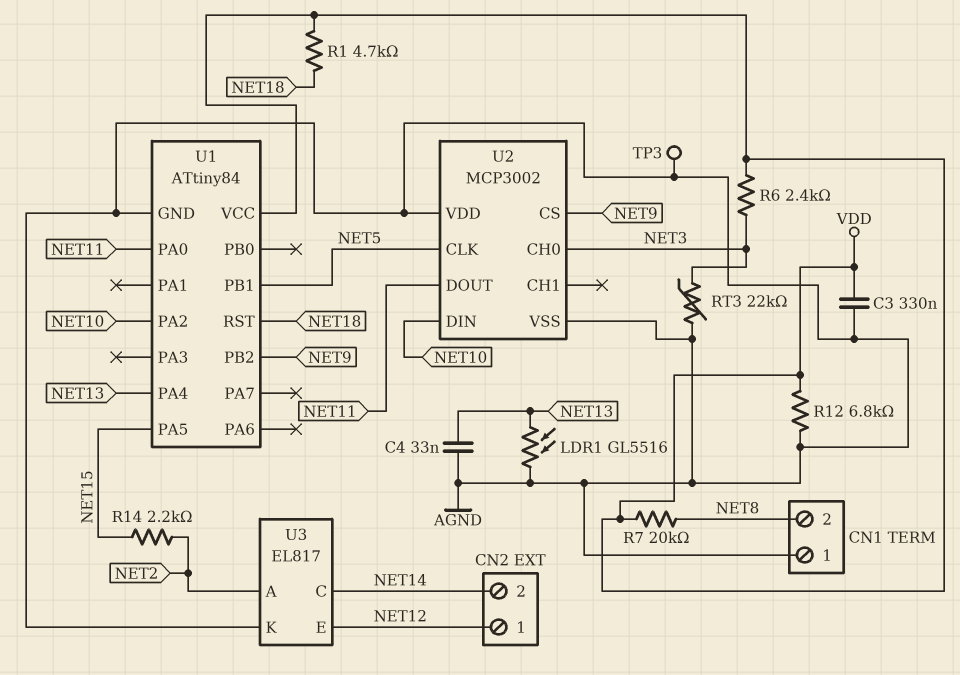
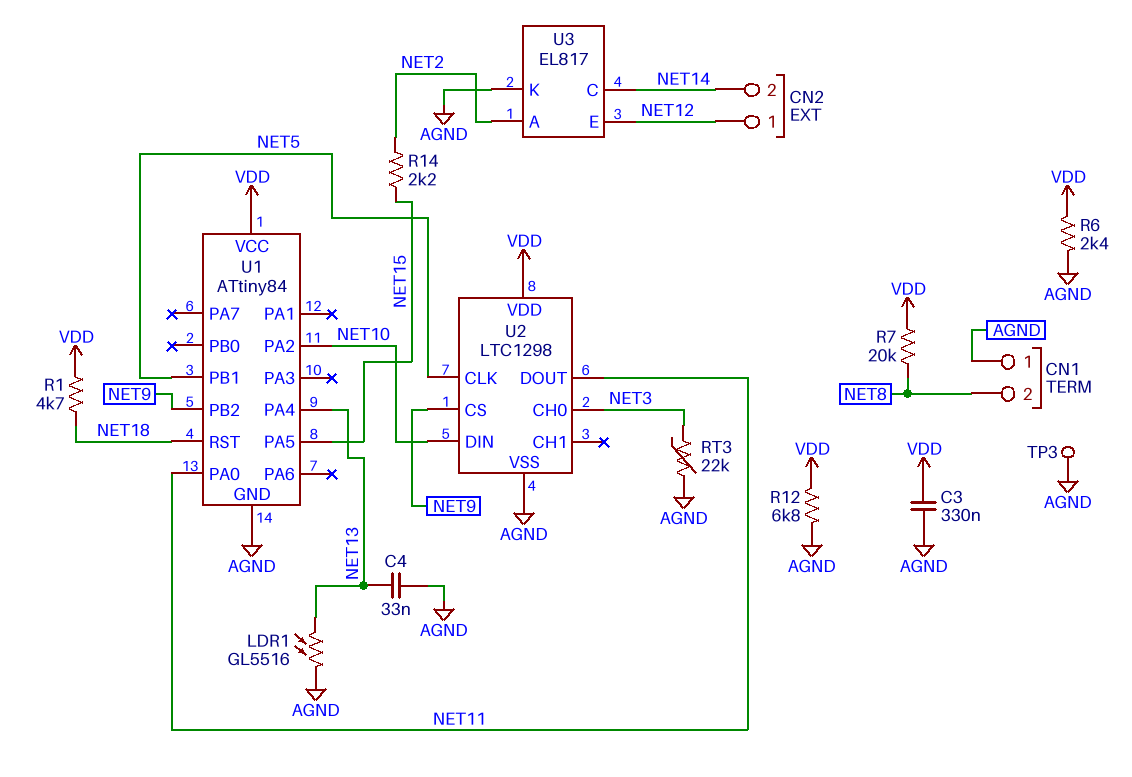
R6: 2.4k (NET3, VDD) -> 2.4k (AGND, VDD)
U2: MCP3002 -> LTC1298
U2 pin VDD: AGND -> VDD

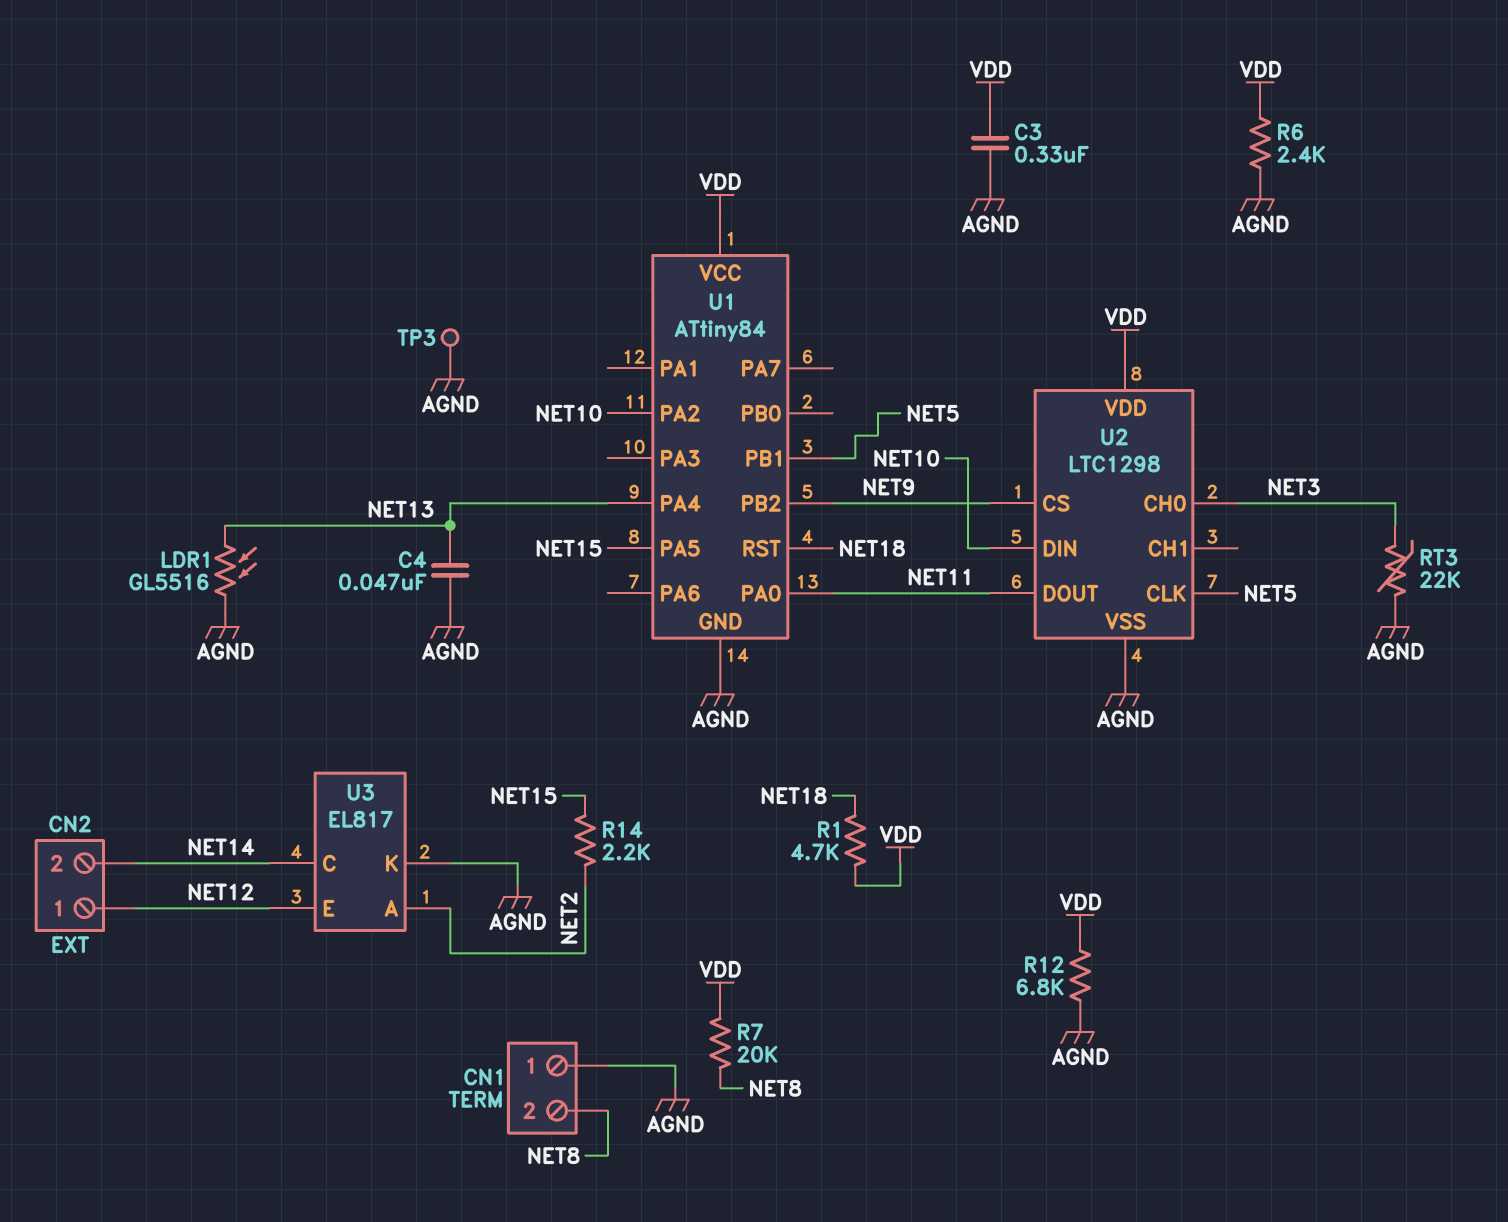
C4: 33nF (AGND, NET13) -> 47nF (AGND, NET13)

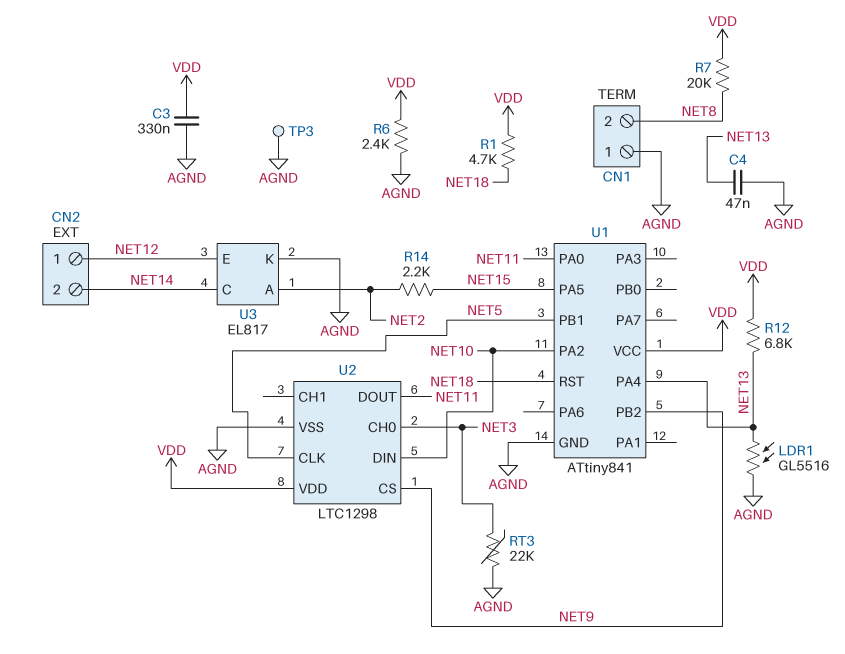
R12: 6.8k (AGND, VDD) -> 6.8k (NET13, VDD)
U1: ATtiny84 -> ATtiny841

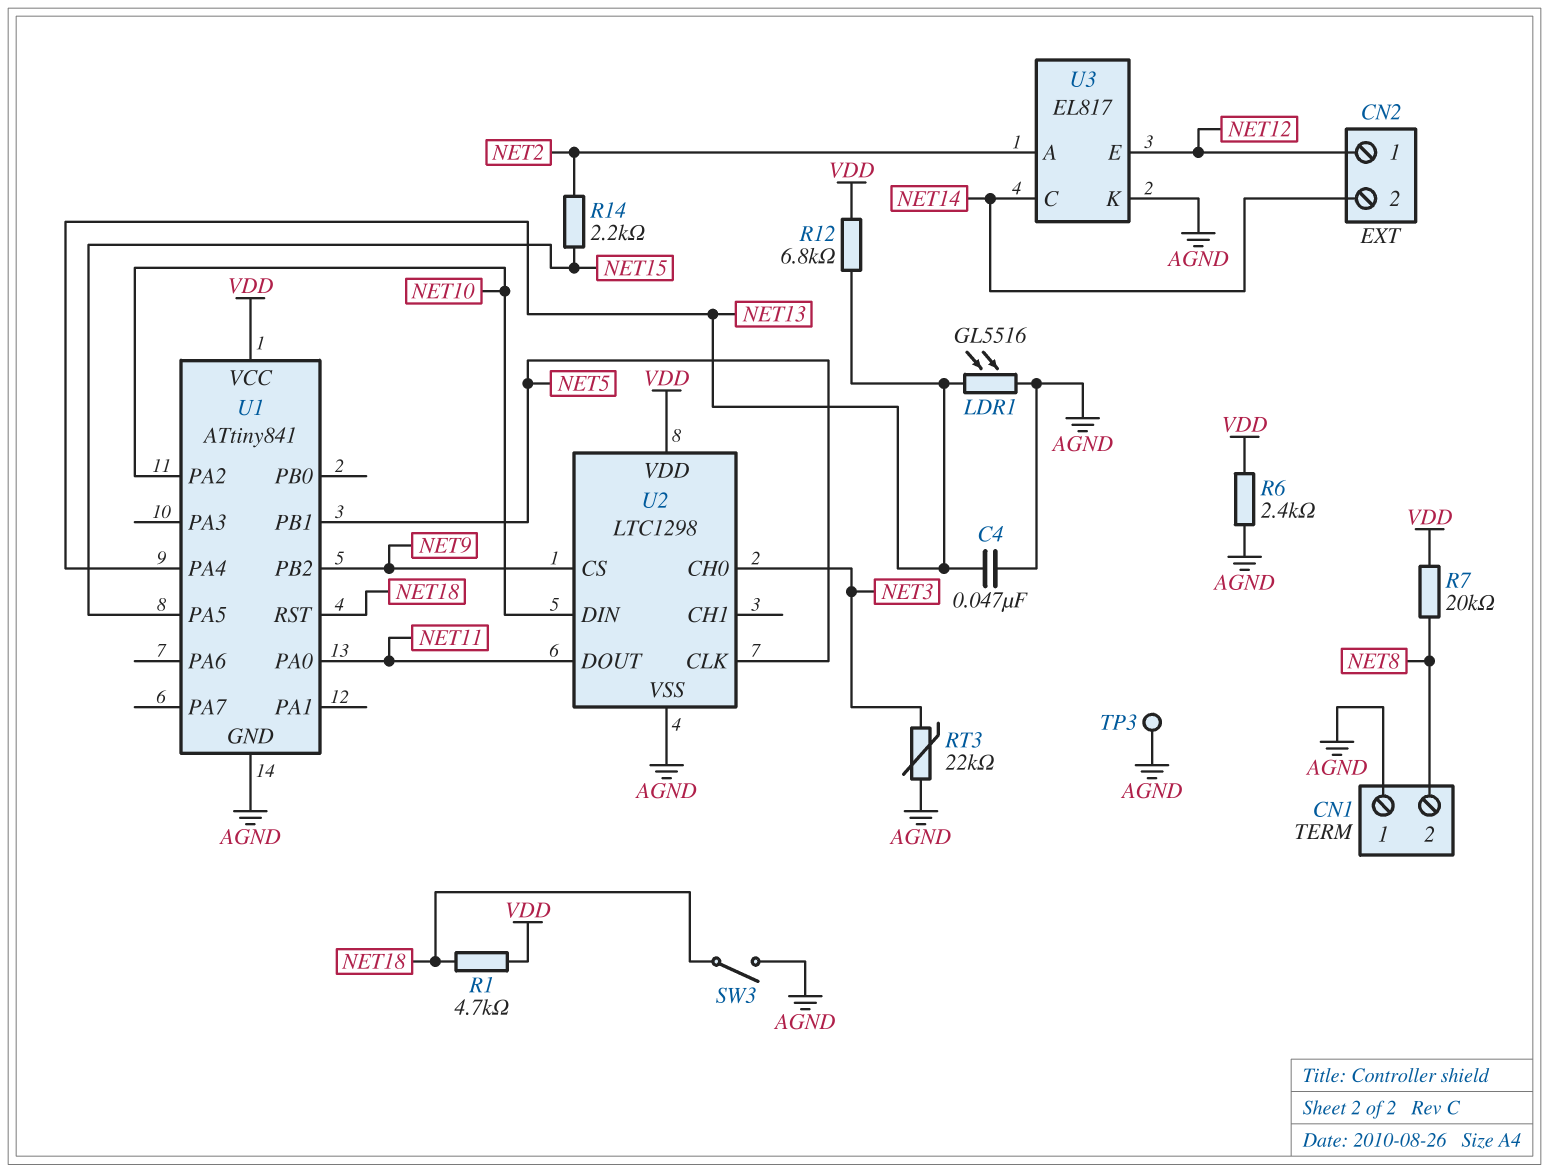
C3: 330nF (AGND, VDD) -> none
SW3: none -> switch (AGND, NET18)

